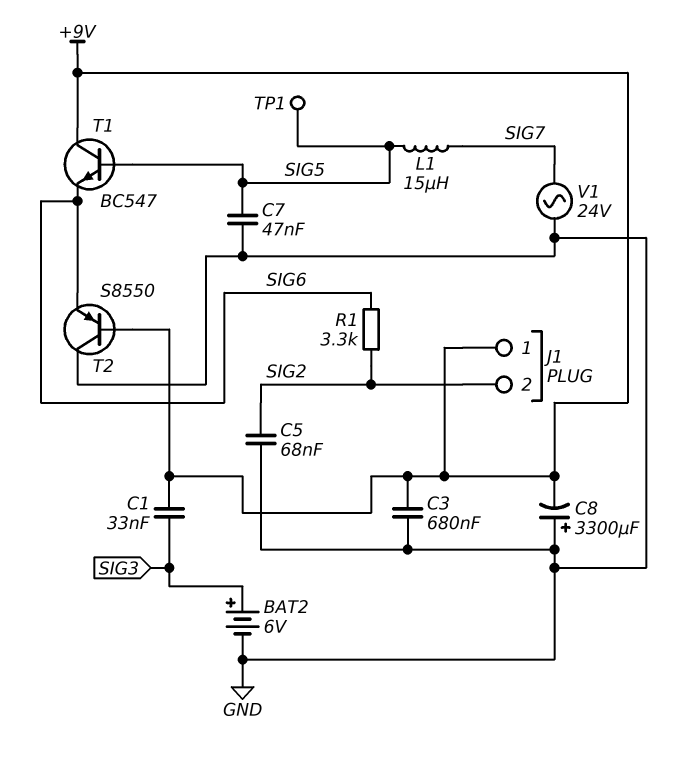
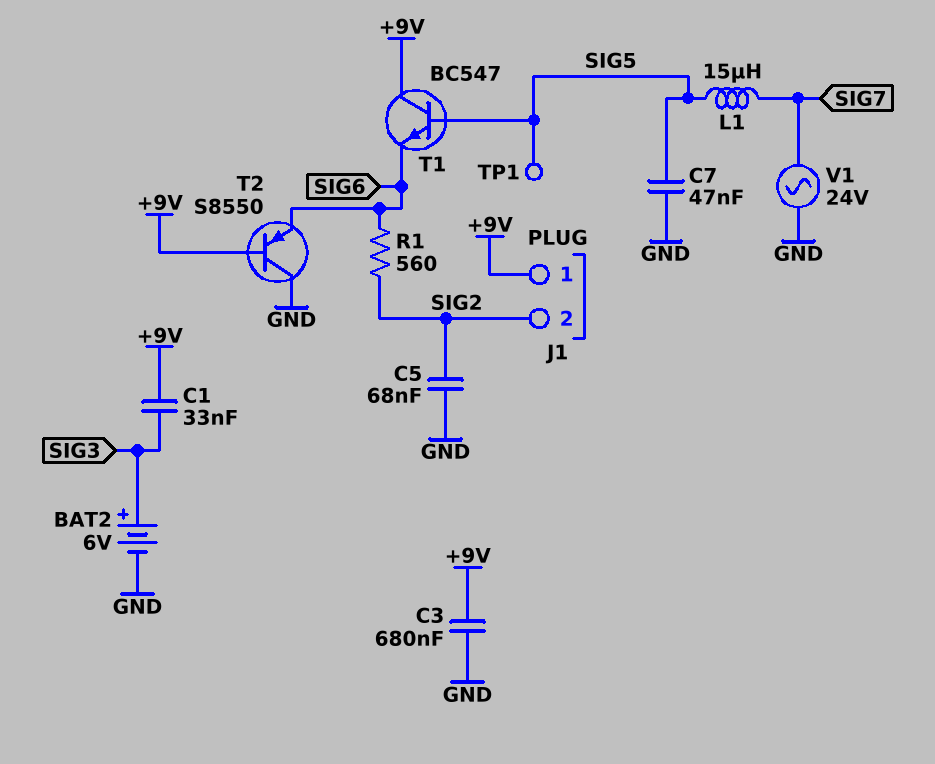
C8: 3300uF (plus GND, minus +9V) -> none
R1: 3.3k (SIG2, SIG6) -> 560 (SIG2, SIG6)

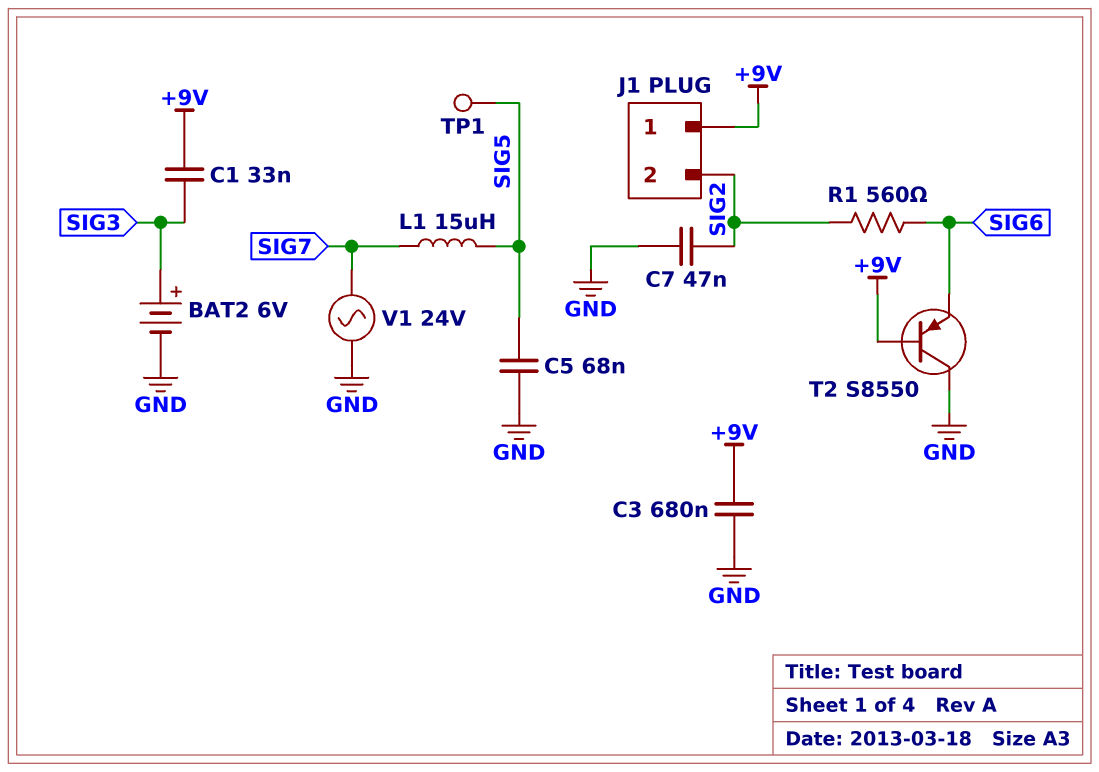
C5: 68nF (GND, SIG2) -> 68nF (GND, SIG5)
C7: 47nF (GND, SIG5) -> 47nF (GND, SIG2)
T1: NPN BC547 (B SIG5, C +9V, E SIG6) -> none

